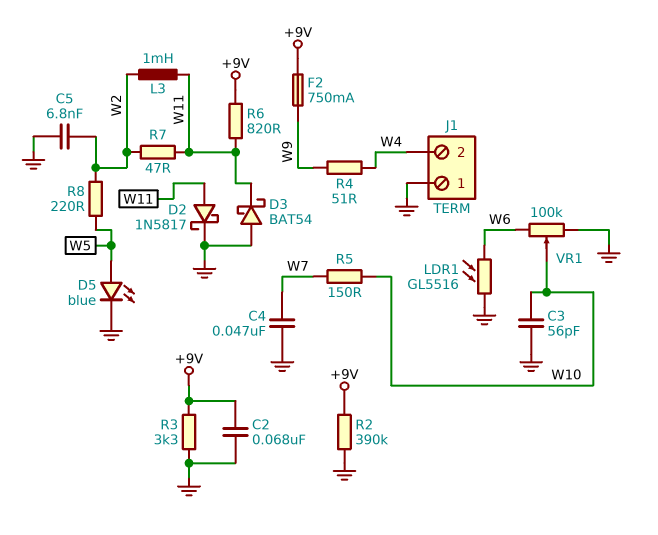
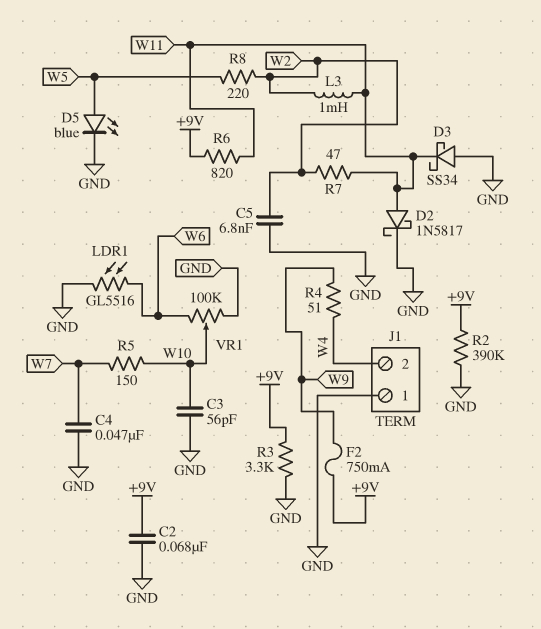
D3: schottky BAT54 (A GND, K W11) -> schottky SS34 (A GND, K W11)

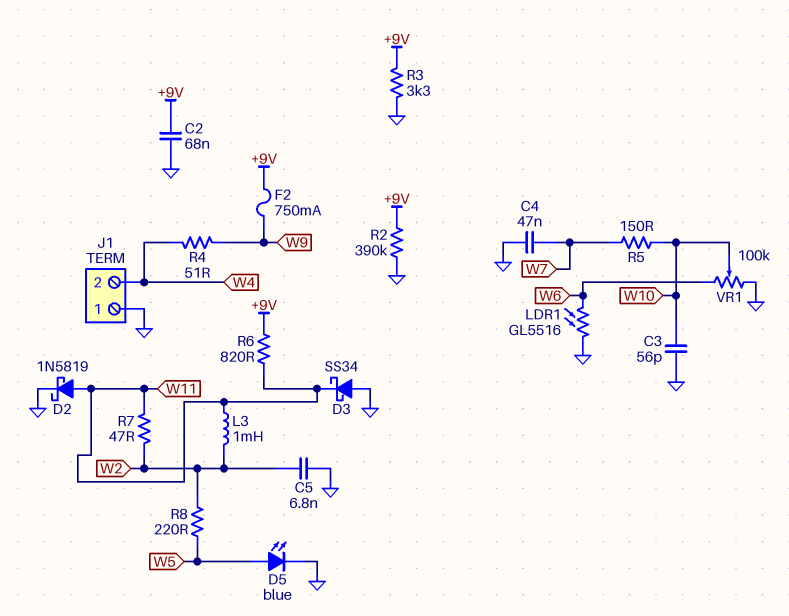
D2: schottky 1N5817 (A W11, K GND) -> schottky 1N5819 (A W11, K GND)

